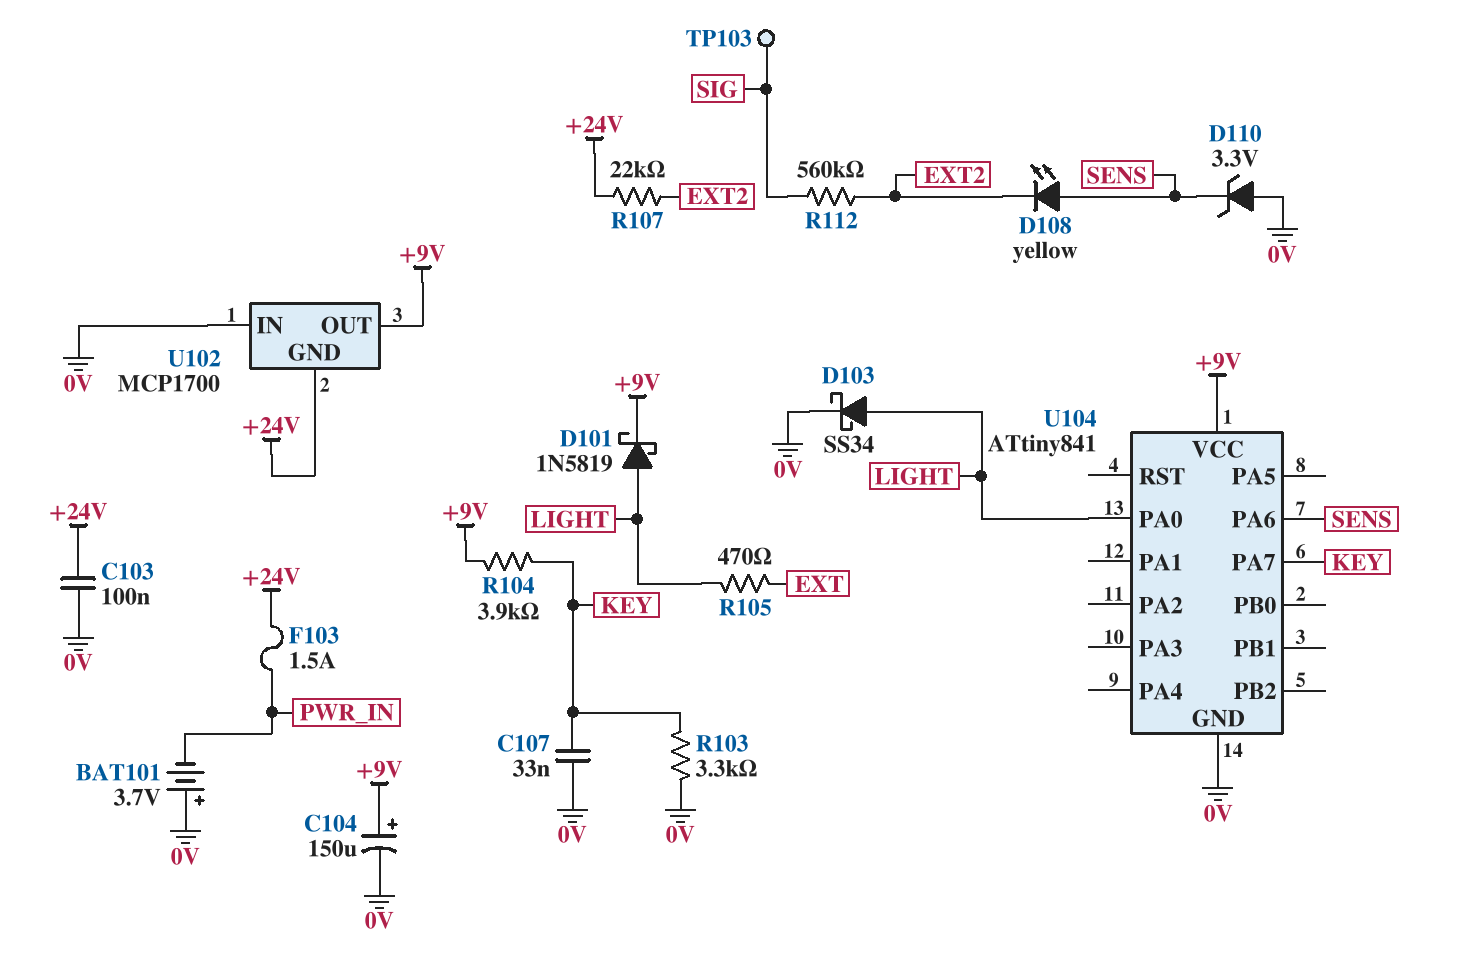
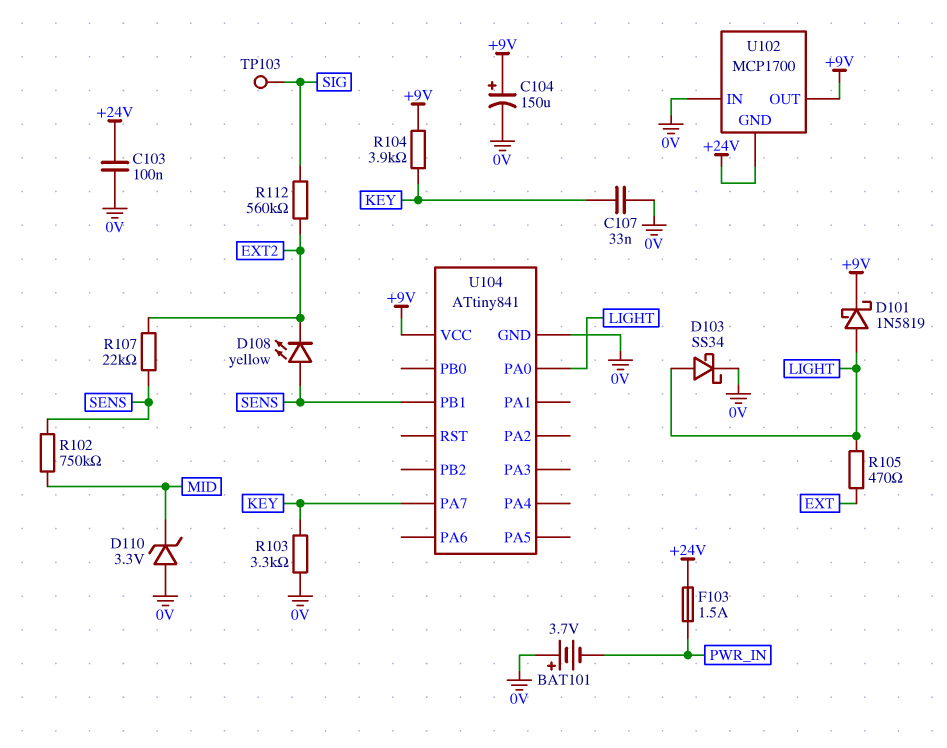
D110: zener 3.3V (A 0V, K SENS) -> zener 3.3V (A 0V, K MID)
R102: none -> 750k (MID, SENS)
R107: 22k (+24V, EXT2) -> 22k (EXT2, SENS)
U104 pin PA6: SENS -> none
U104 pin PB1: none -> SENS

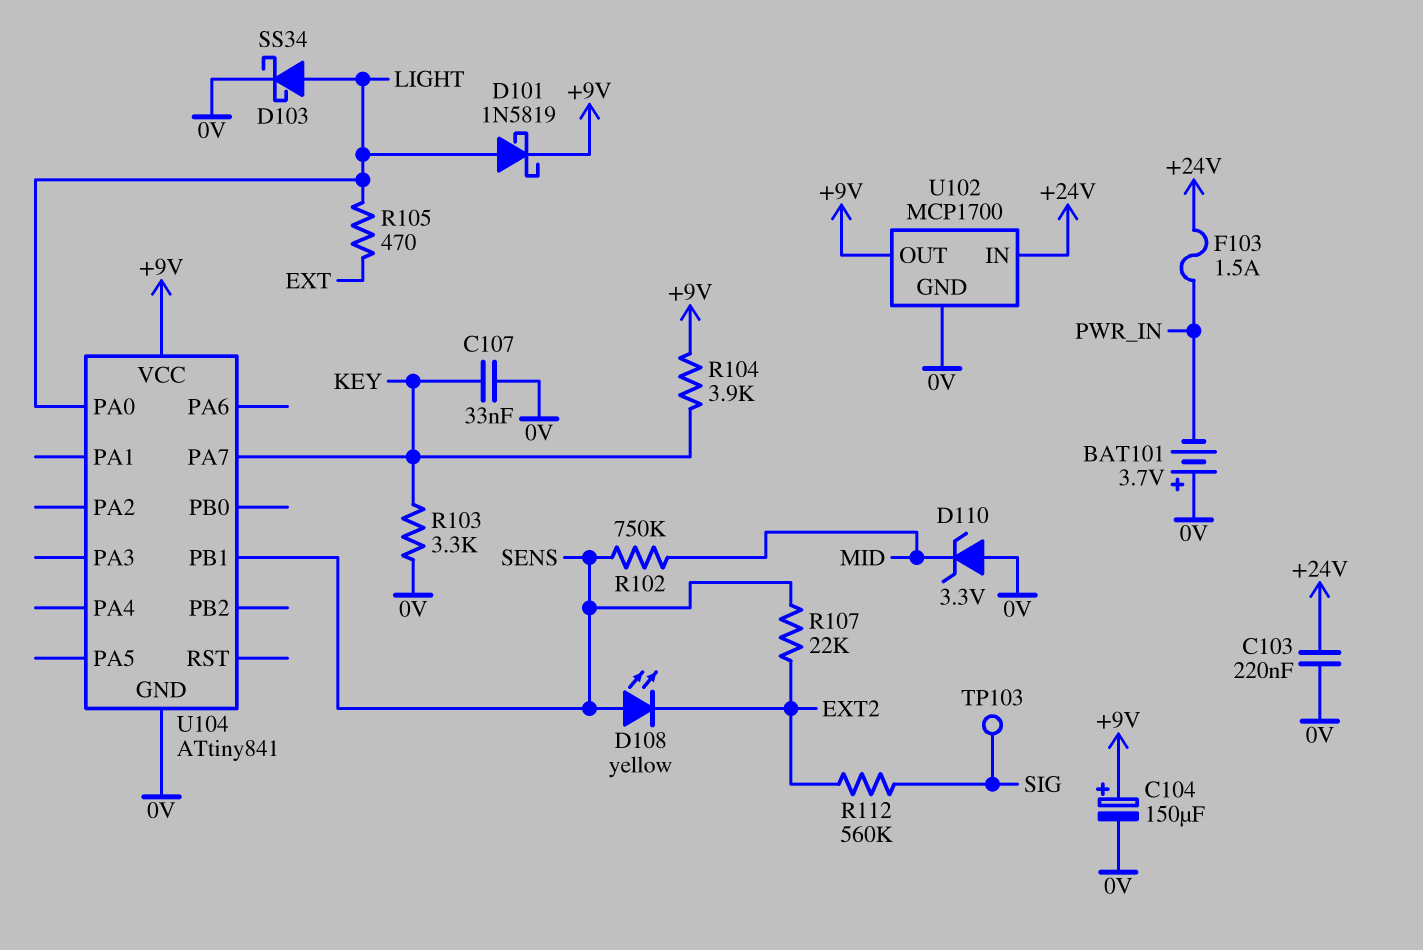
C103: 100nF (+24V, 0V) -> 220nF (+24V, 0V)
U102 pin GND: +24V -> 0V
U102 pin IN: 0V -> +24V

